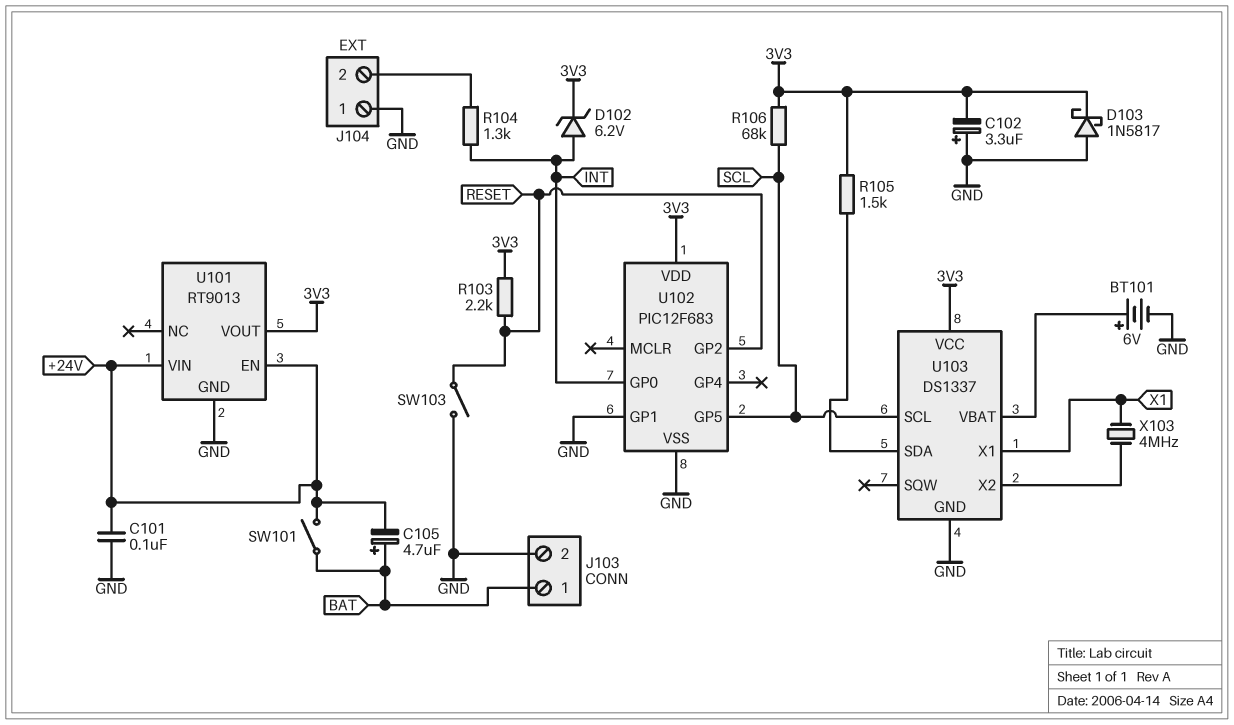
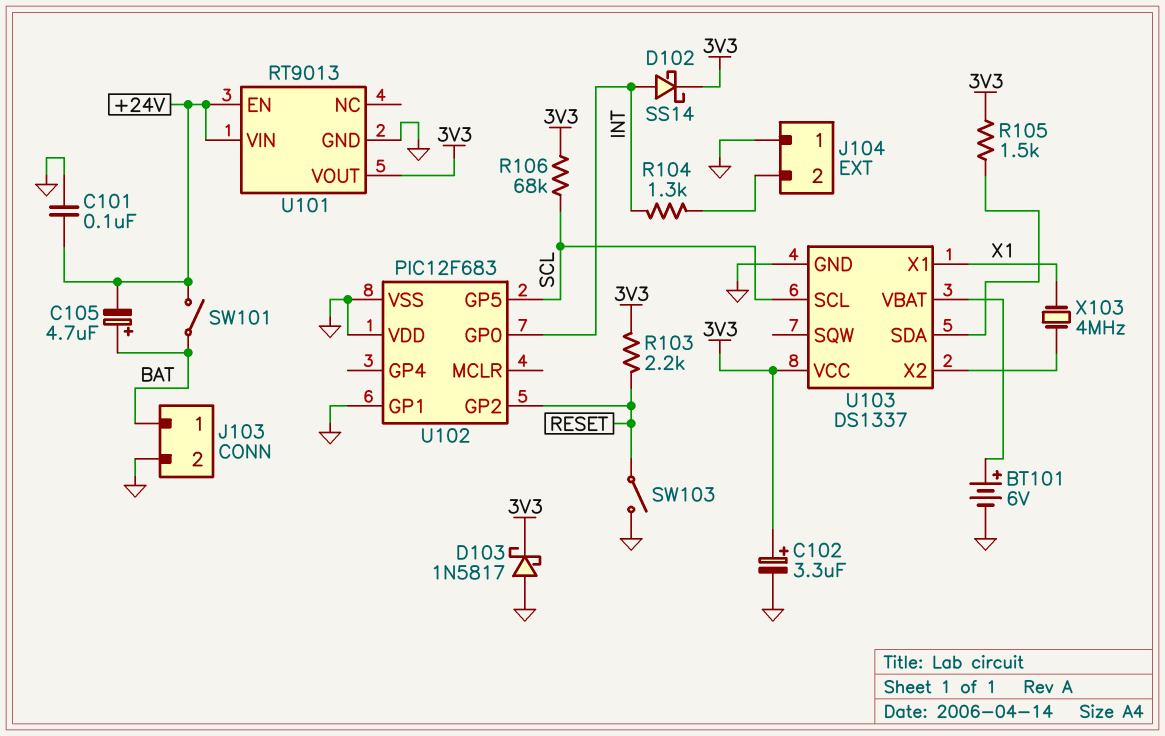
C102: 3.3uF (plus GND, minus 3V3) -> 3.3uF (plus 3V3, minus GND)
D102: zener 6.2V (A INT, K 3V3) -> schottky SS14 (A INT, K 3V3)
U102 pin VDD: 3V3 -> GND

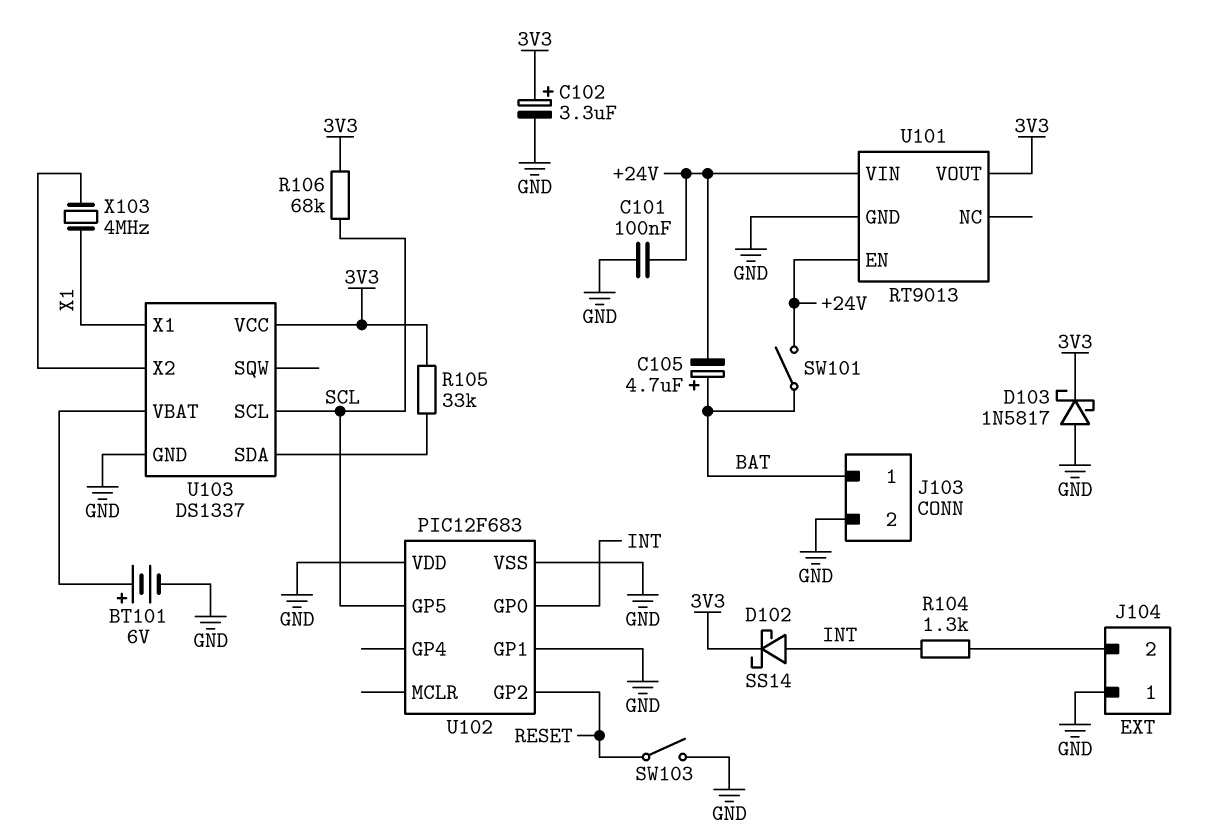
R103: 2.2k (3V3, RESET) -> none
R105: 1.5k (3V3, U103/SDA) -> 33k (3V3, U103/SDA)

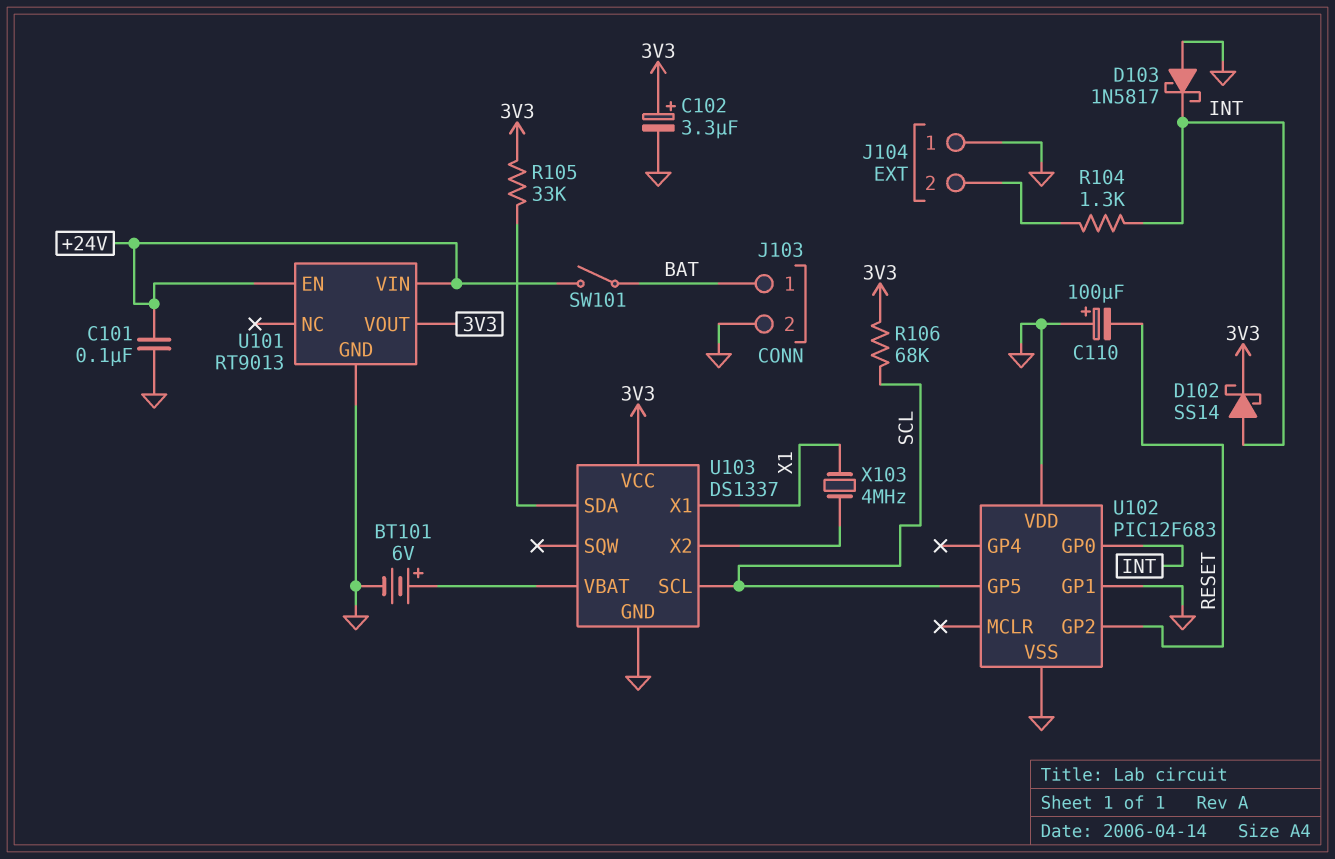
C105: 4.7uF (plus BAT, minus +24V) -> none
C110: none -> 100uF (plus GND, minus RESET)
D103: schottky 1N5817 (A GND, K 3V3) -> schottky 1N5817 (A GND, K INT)
SW103: switch (GND, RESET) -> none

